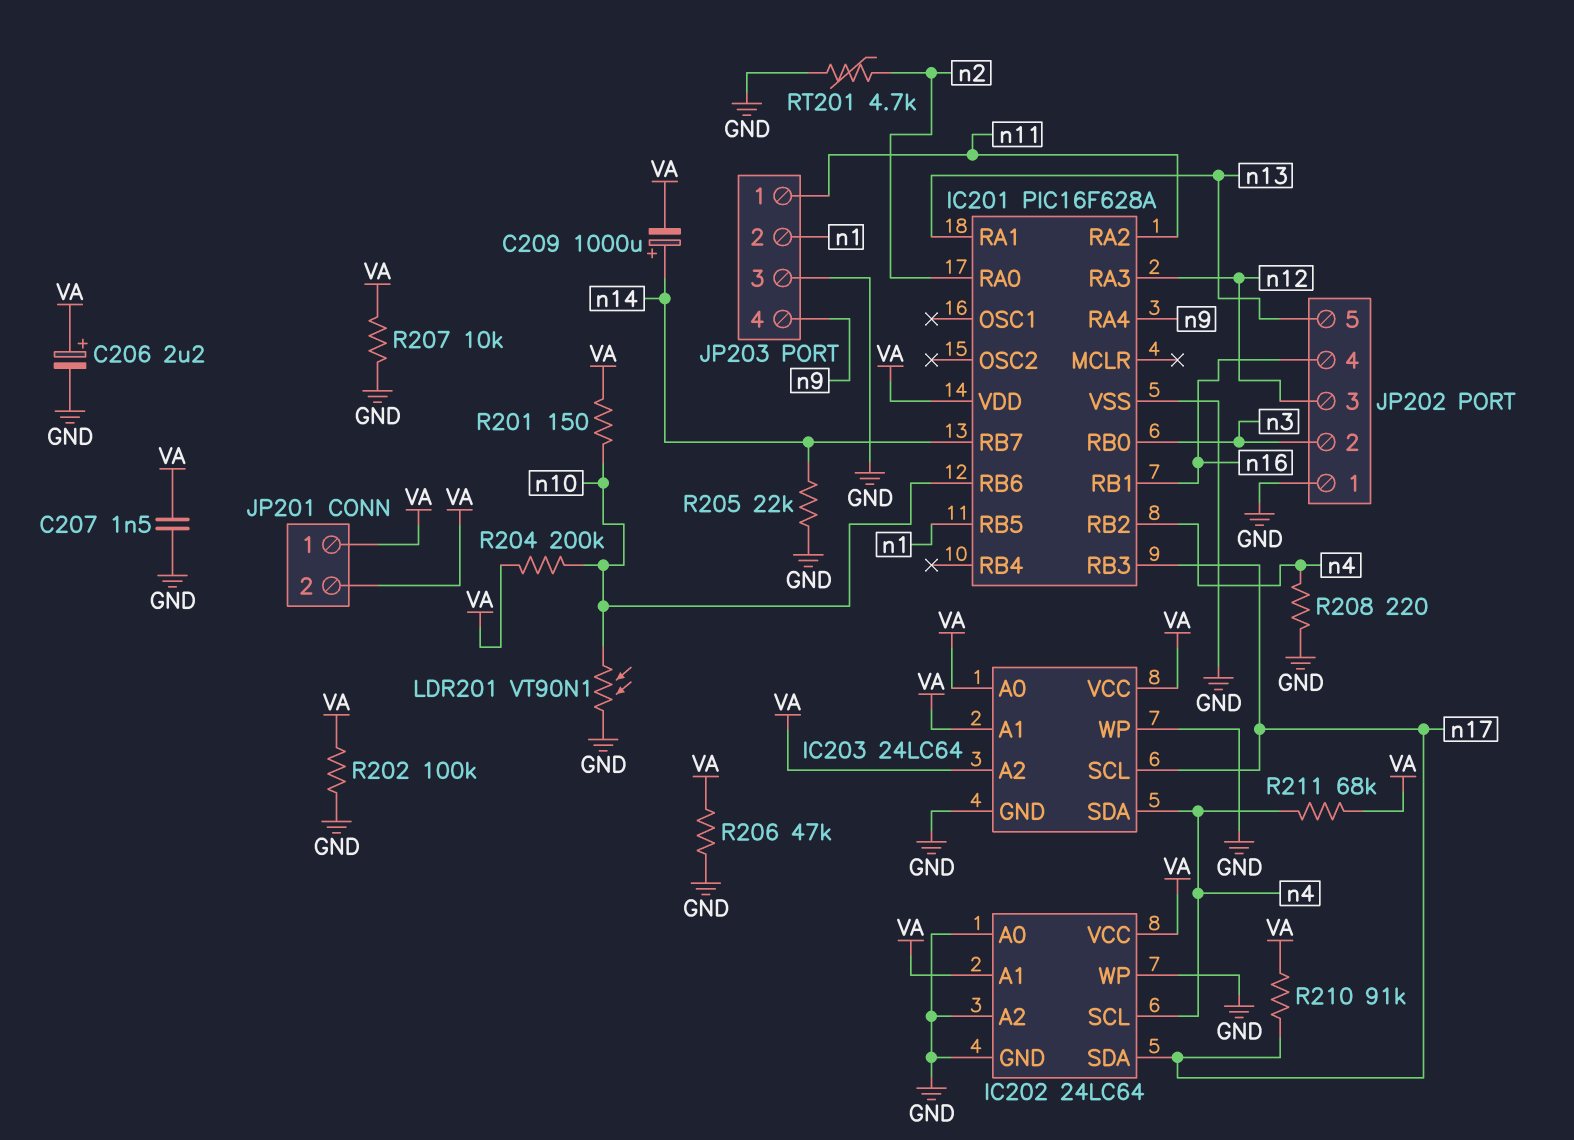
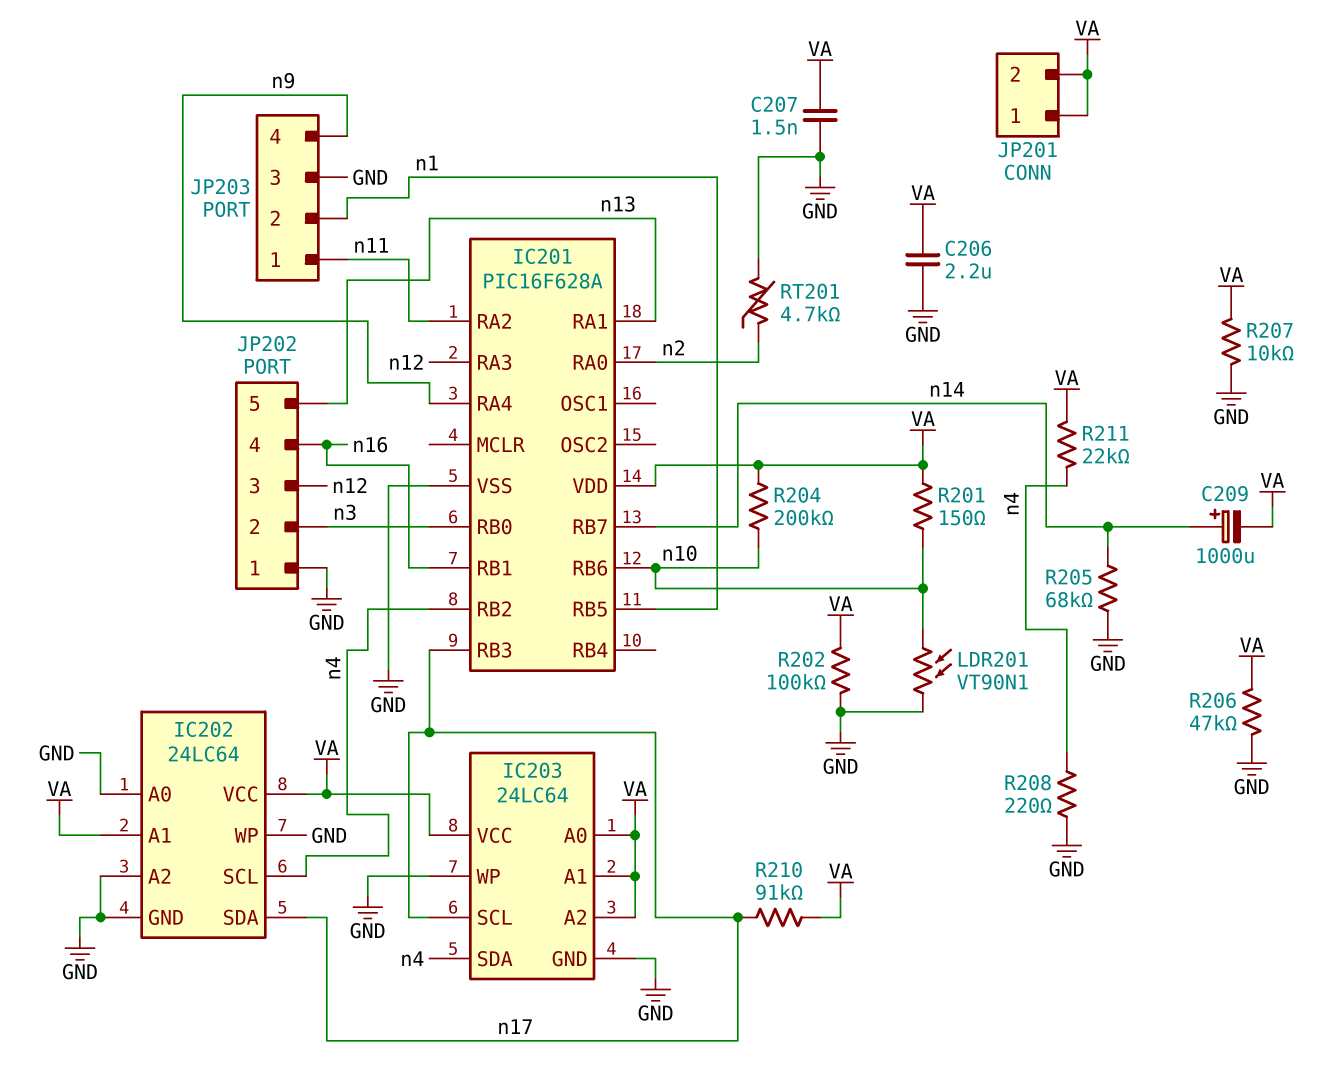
C206: 2.2uF (plus VA, minus GND) -> 2.2uF (GND, VA)
R205: 22k (GND, n14) -> 68k (GND, n14)
R211: 68k (VA, n4) -> 22k (VA, n4)

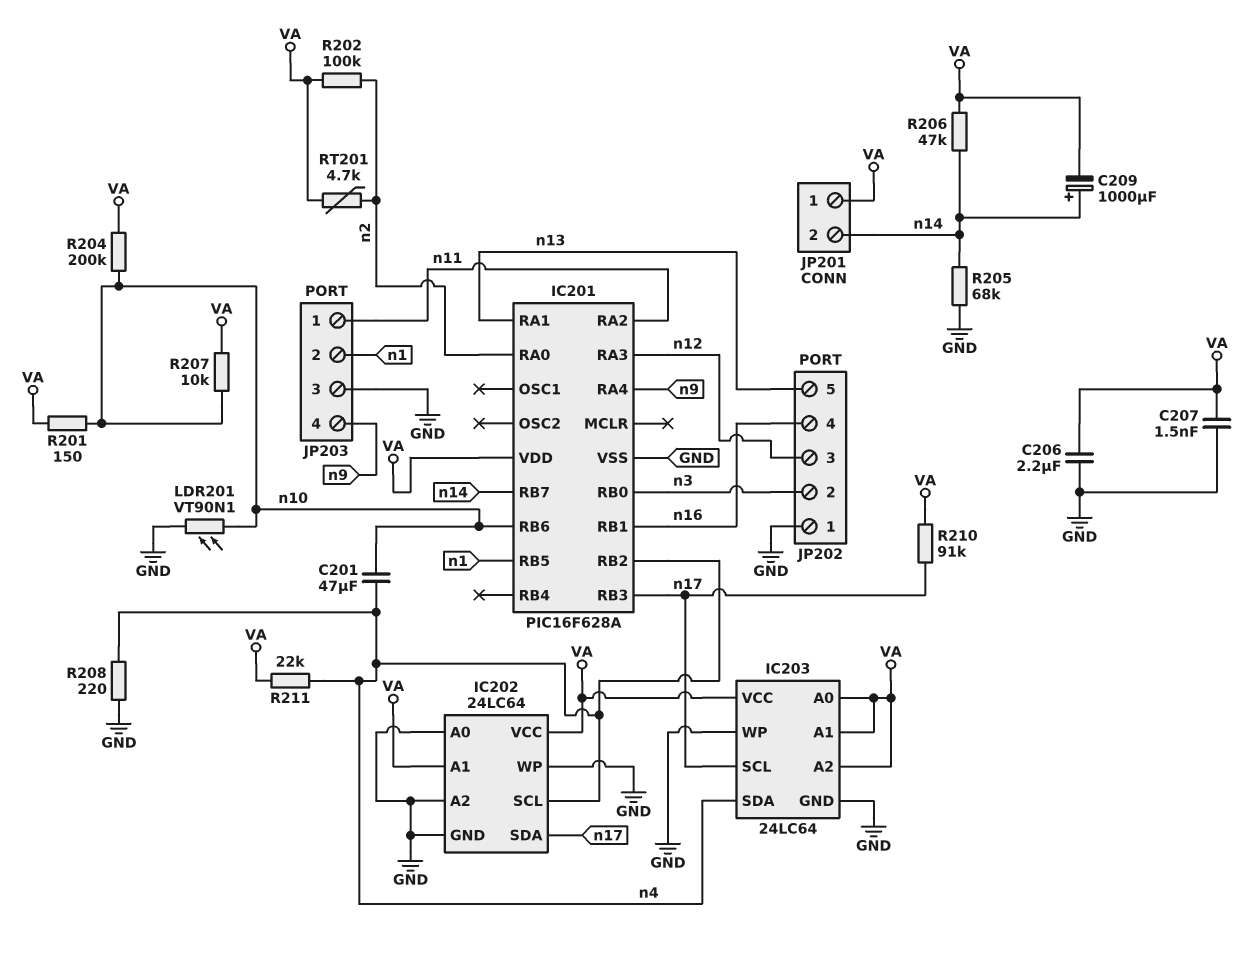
C201: none -> 47uF (n4, n10)
JP201 pin 2: VA -> n14
R202: 100k (GND, VA) -> 100k (VA, n2)
R206: 47k (GND, VA) -> 47k (VA, n14)
R207: 10k (GND, VA) -> 10k (VA, n10)
RT201: 4.7k (GND, n2) -> 4.7k (VA, n2)

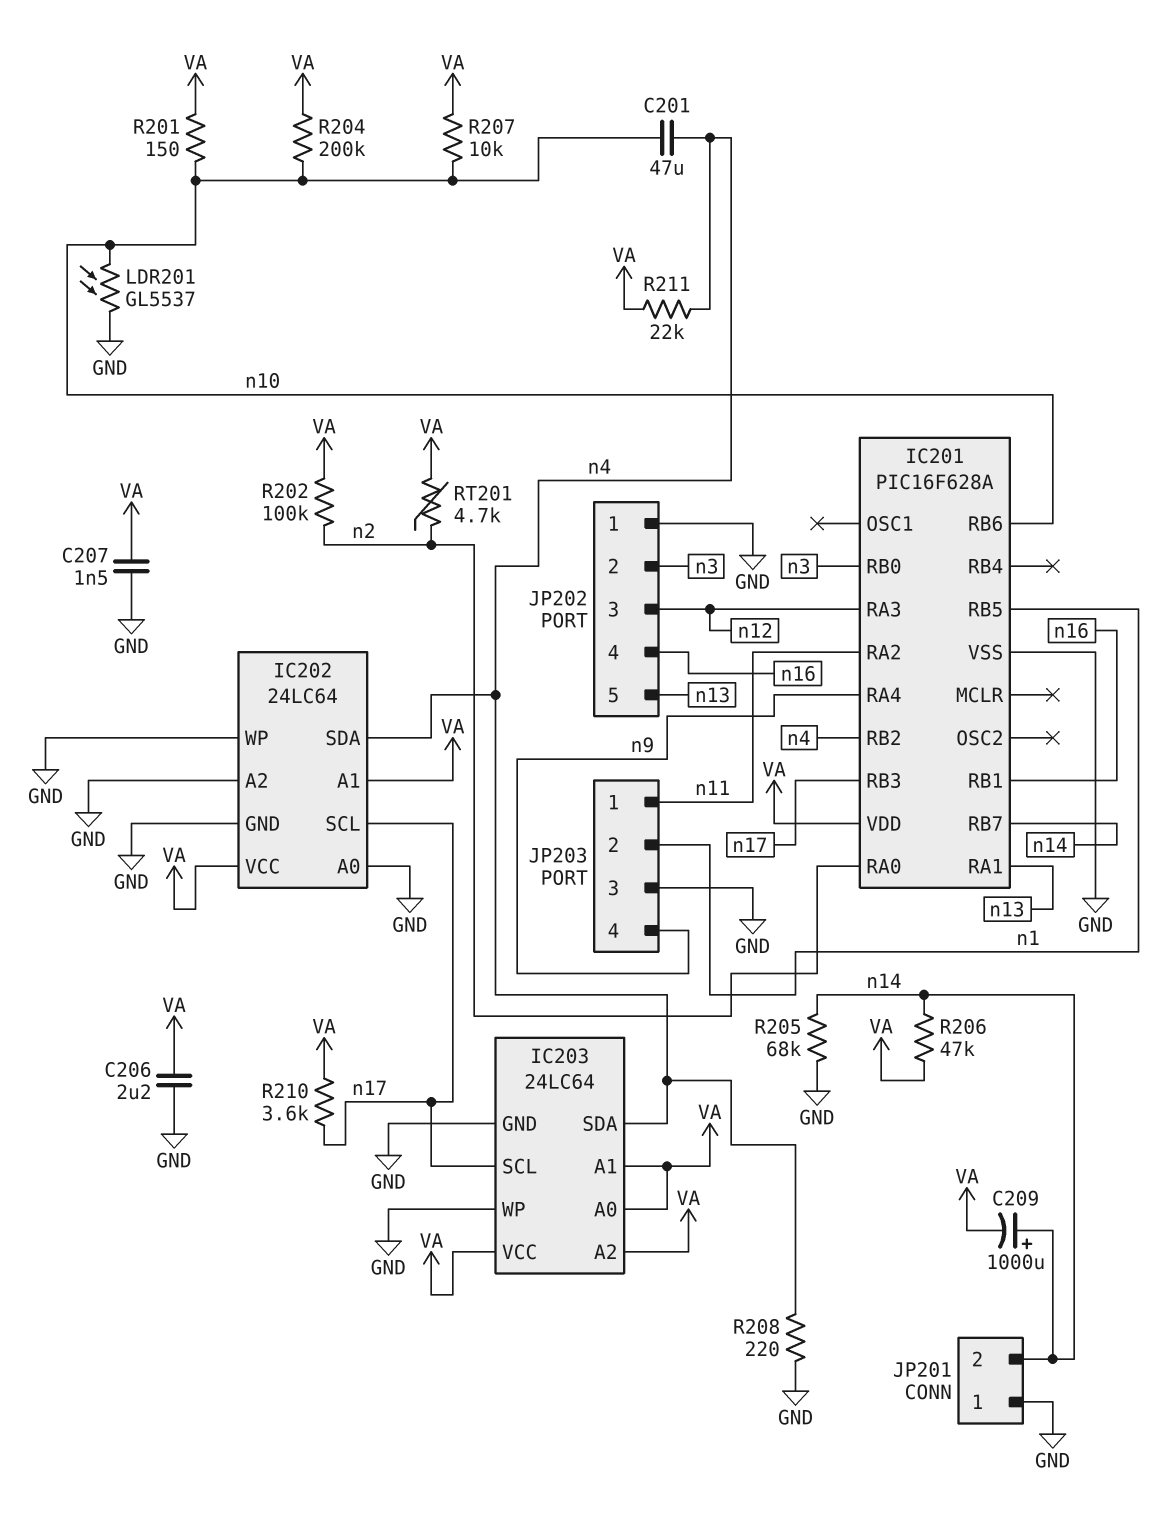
IC202 pin SCL: n4 -> n17
IC202 pin SDA: n17 -> n4
JP201 pin 1: VA -> GND
LDR201: VT90N1 (GND, n10) -> GL5537 (GND, n10)
R210: 91k (VA, n17) -> 3.6k (VA, n17)

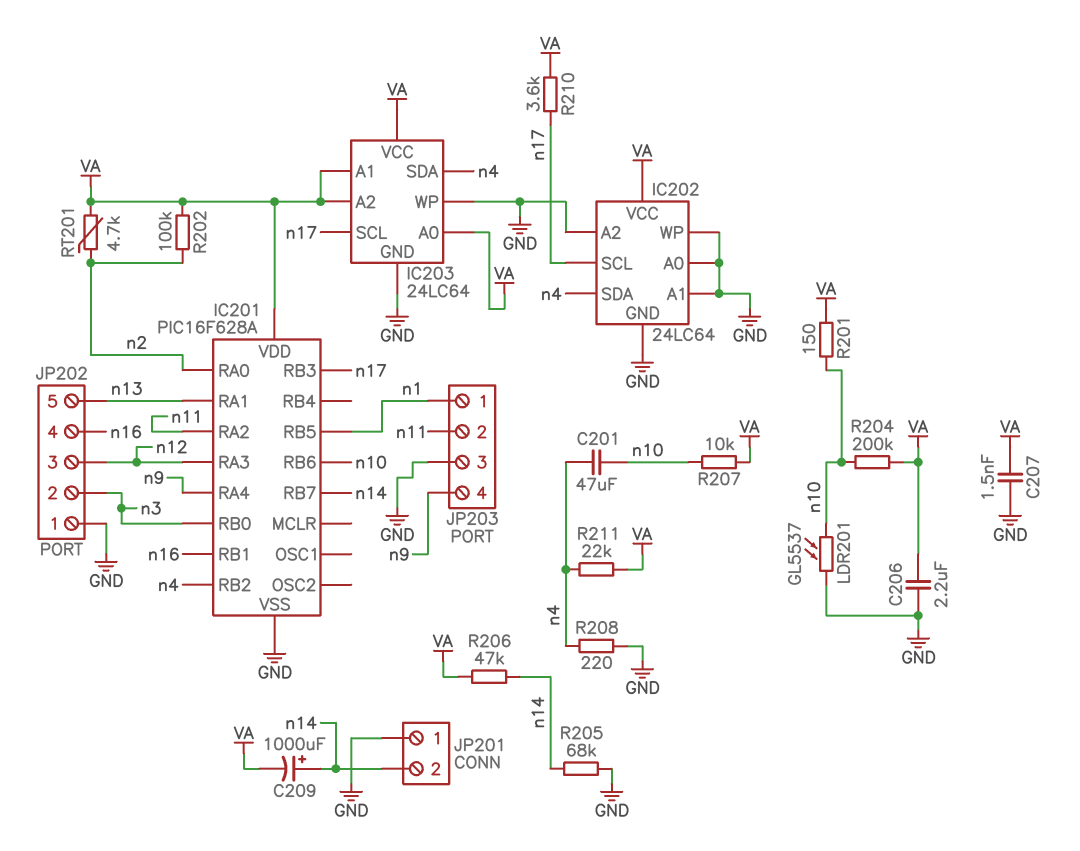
IC202 pin A1: VA -> GND
JP203 pin 1: n11 -> n1
JP203 pin 2: n1 -> n11

